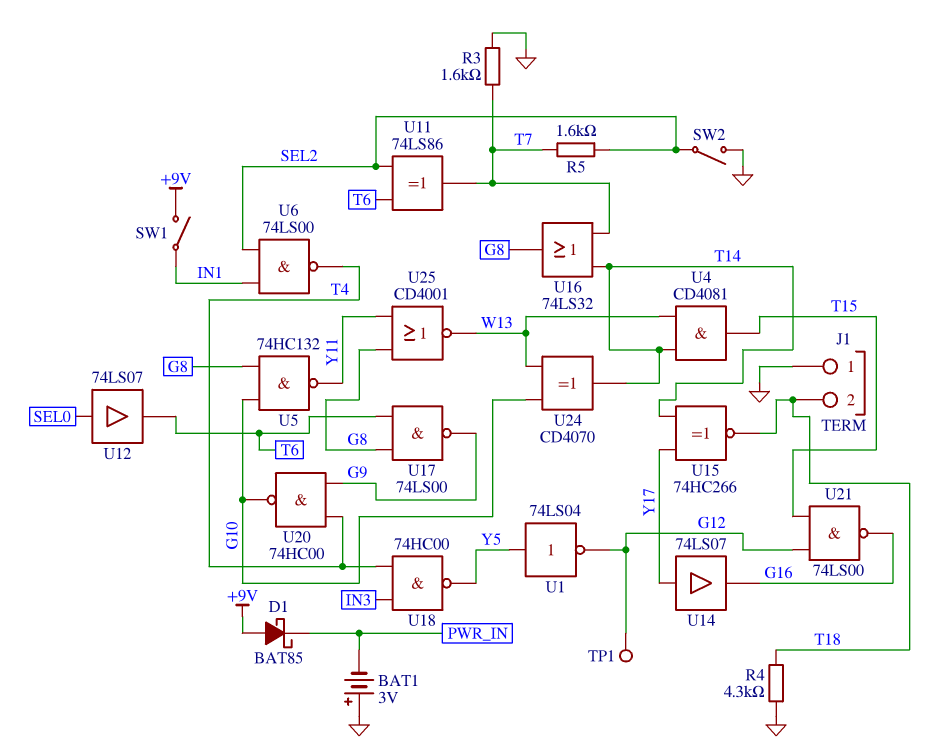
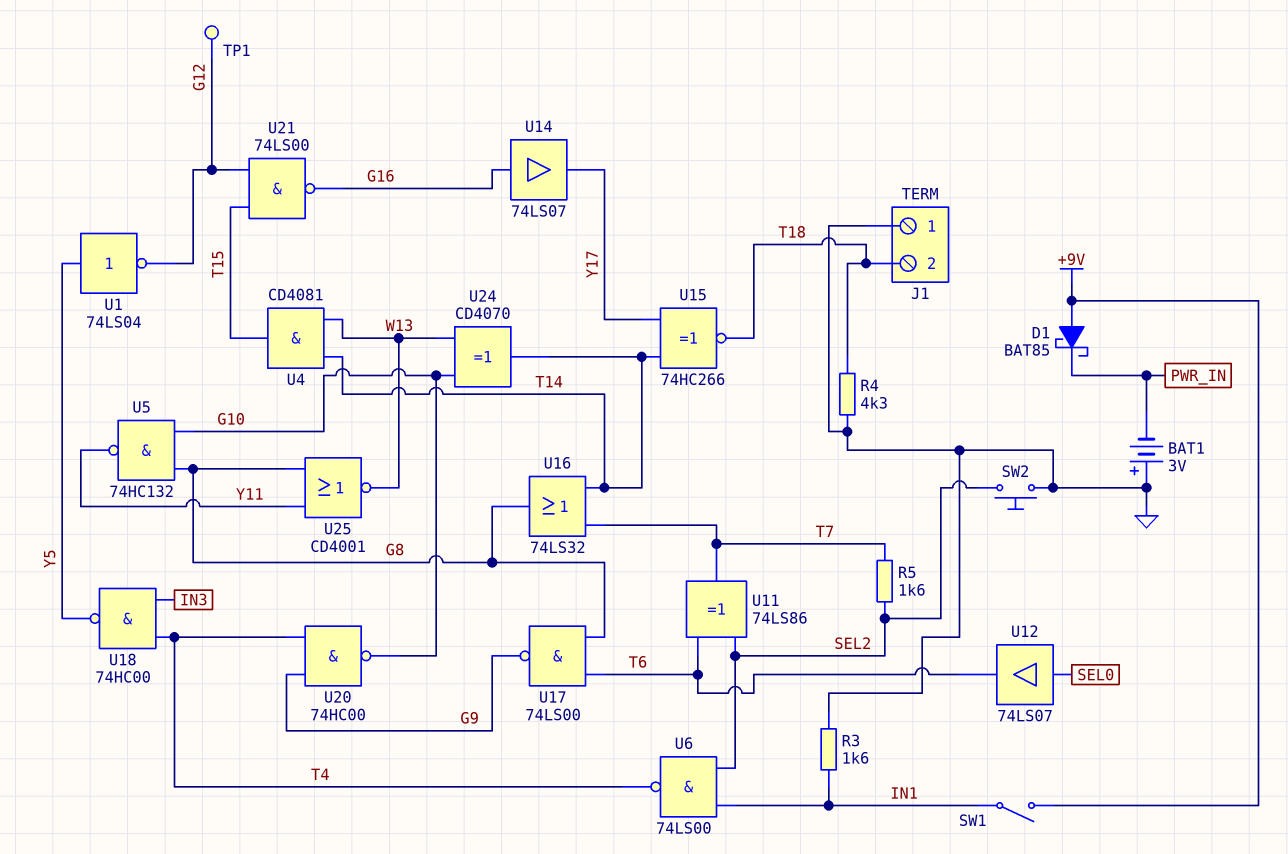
R3: 1.6k (GND, T7) -> 1.6k (GND, IN1)
SW2: switch (GND, SEL2) -> button (GND, SEL2)
U14: buffer 74LS07 (in Y17, out G16) -> buffer 74LS07 (in G16, out Y17)

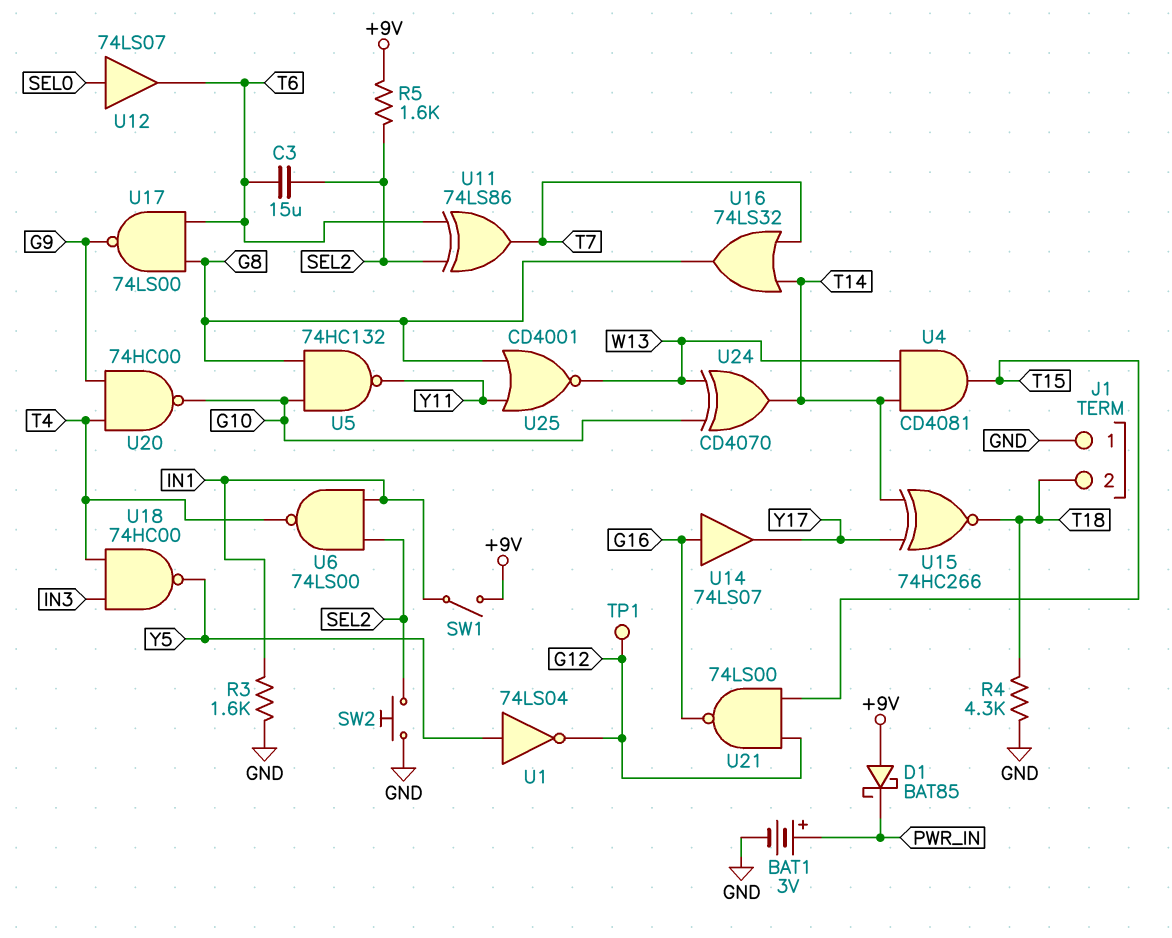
BAT1: 3V (plus GND, minus PWR_IN) -> 3V (plus PWR_IN, minus GND)
C3: none -> 15uF (SEL2, T6)
R5: 1.6k (SEL2, T7) -> 1.6k (+9V, SEL2)

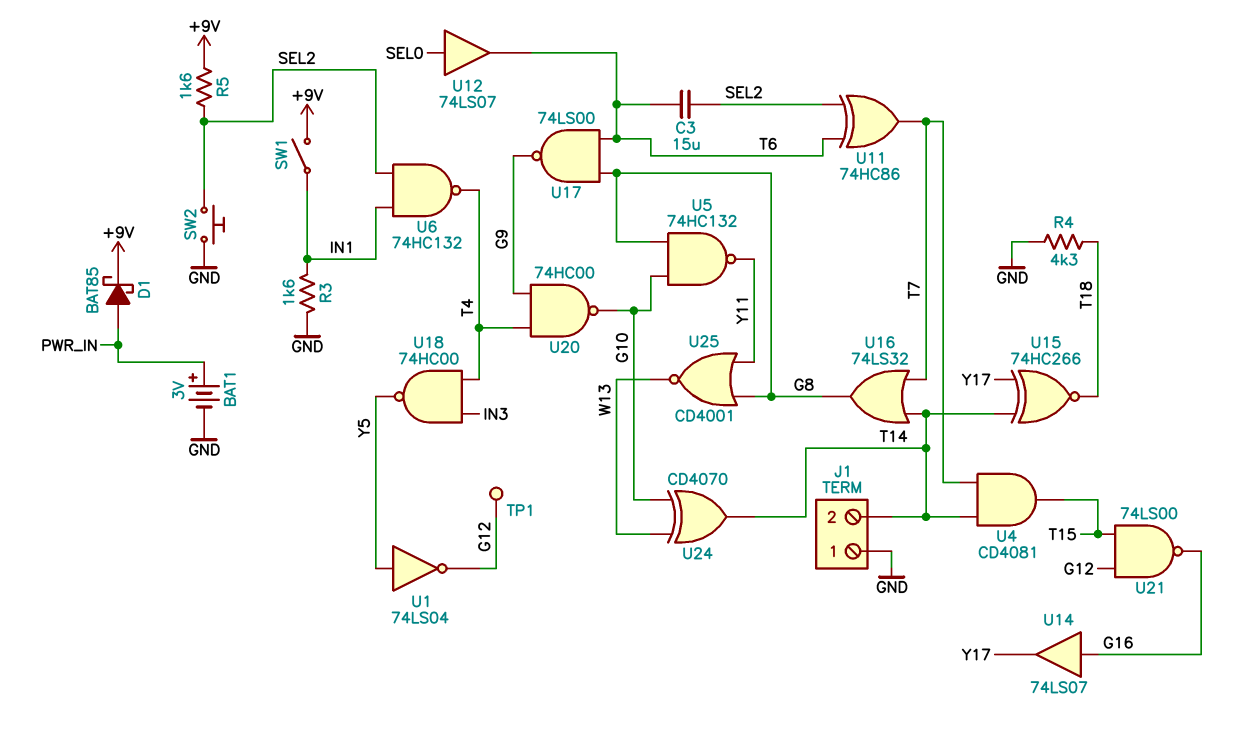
D1: schottky BAT85 (A +9V, K PWR_IN) -> schottky BAT85 (A PWR_IN, K +9V)
J1 pin 2: T18 -> T14
U4: AND CD4081 (in T14, in W13, out T15) -> AND CD4081 (in T7, in T14, out T15)
U6: NAND 74LS00 (in IN1, in SEL2, out T4) -> NAND 74HC132 (in IN1, in SEL2, out T4)
U11: XOR 74LS86 (in SEL2, in T6, out T7) -> XOR 74HC86 (in SEL2, in T6, out T7)

